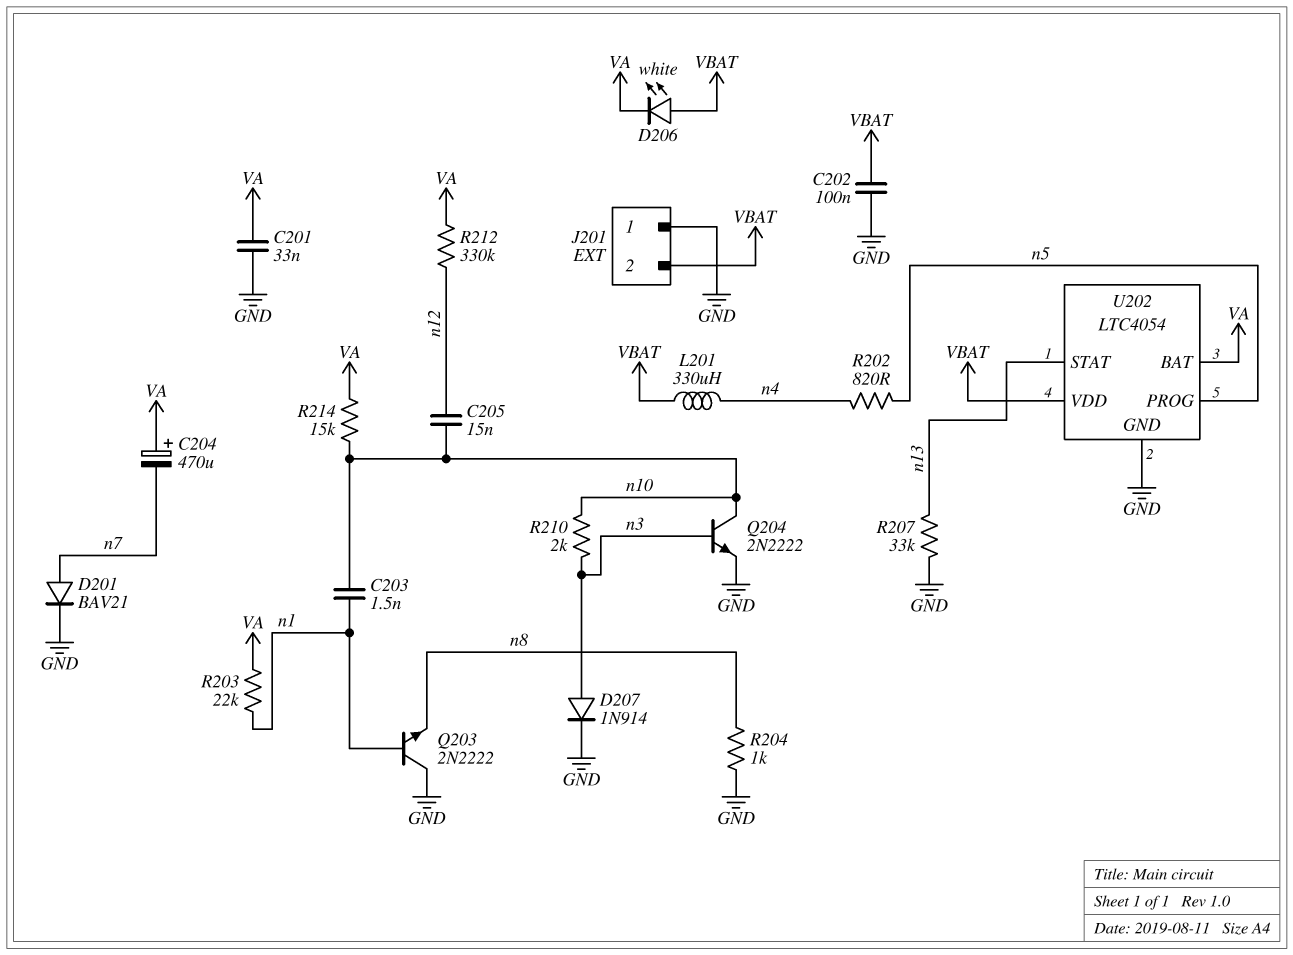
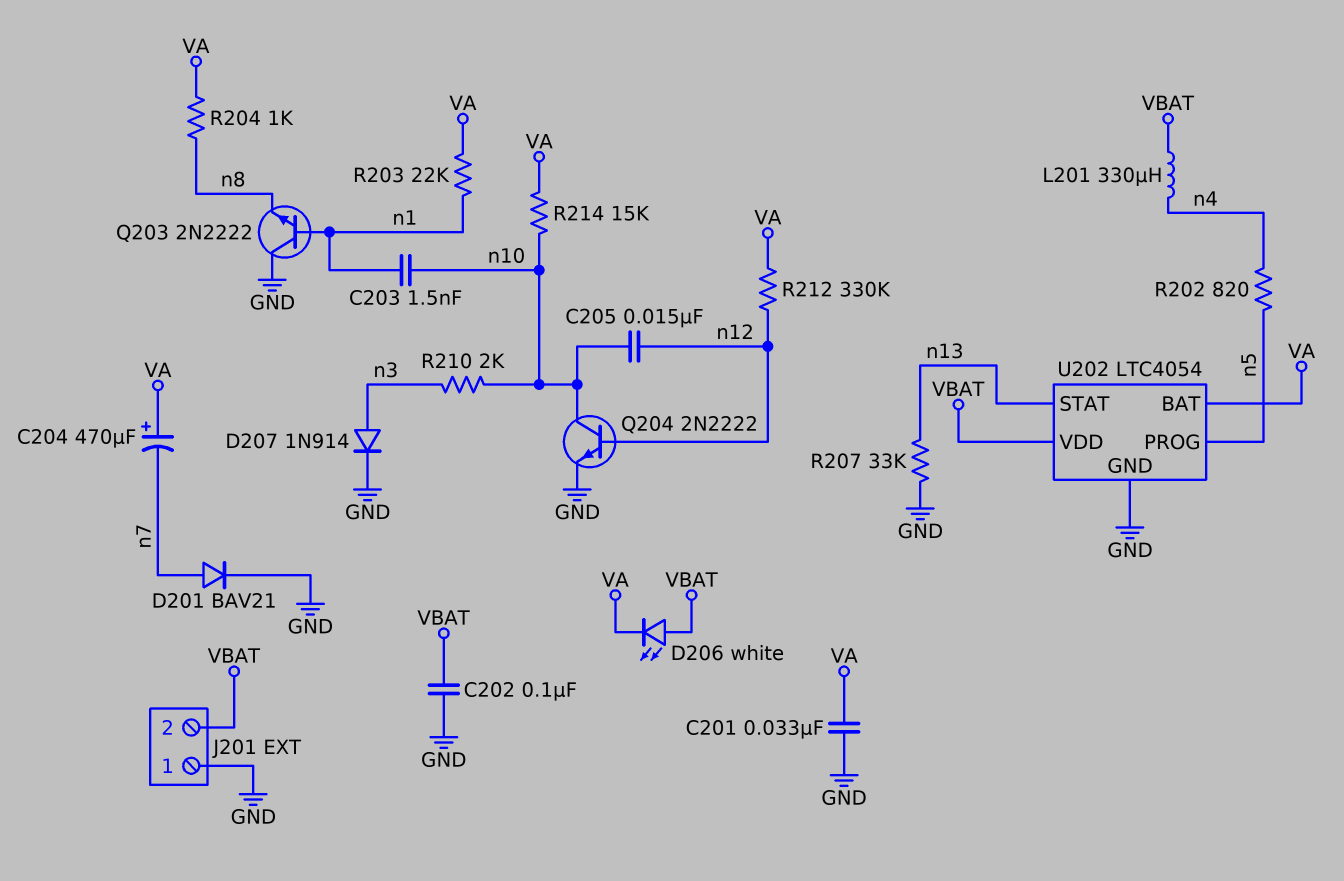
Q204: NPN 2N2222 (B n3, C n10, E GND) -> NPN 2N2222 (B n12, C n10, E GND)
R204: 1k (GND, n8) -> 1k (VA, n8)

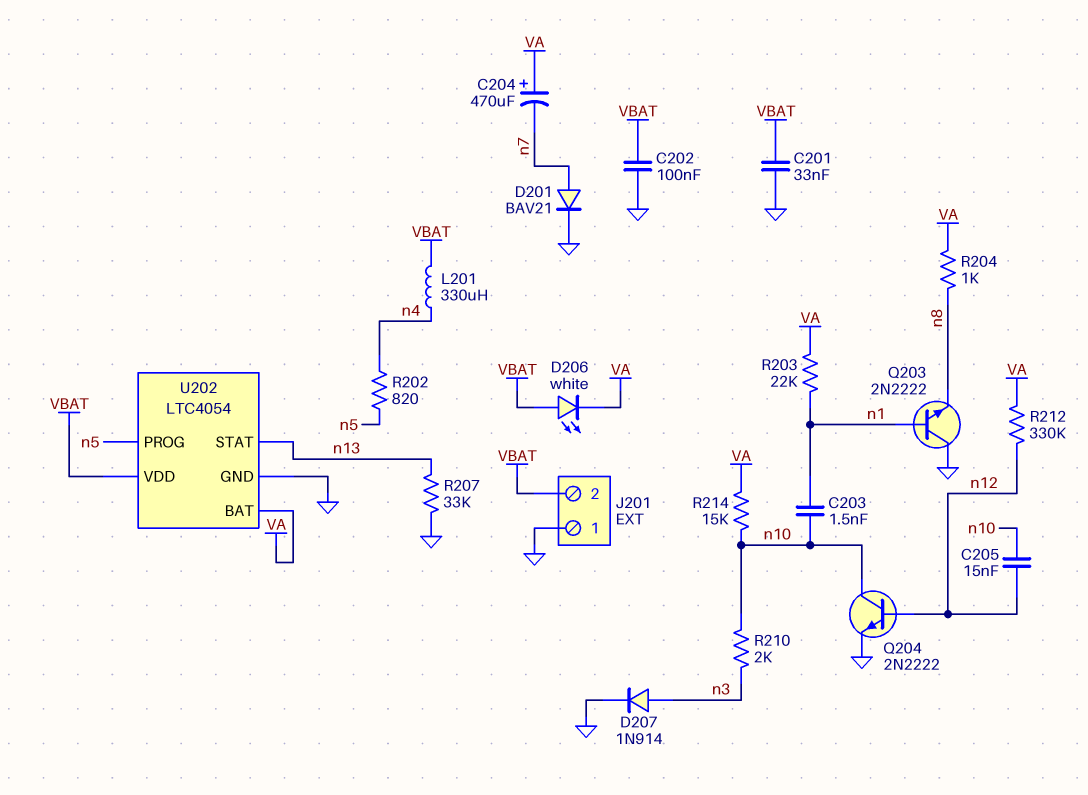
C201: 33nF (GND, VA) -> 33nF (GND, VBAT)

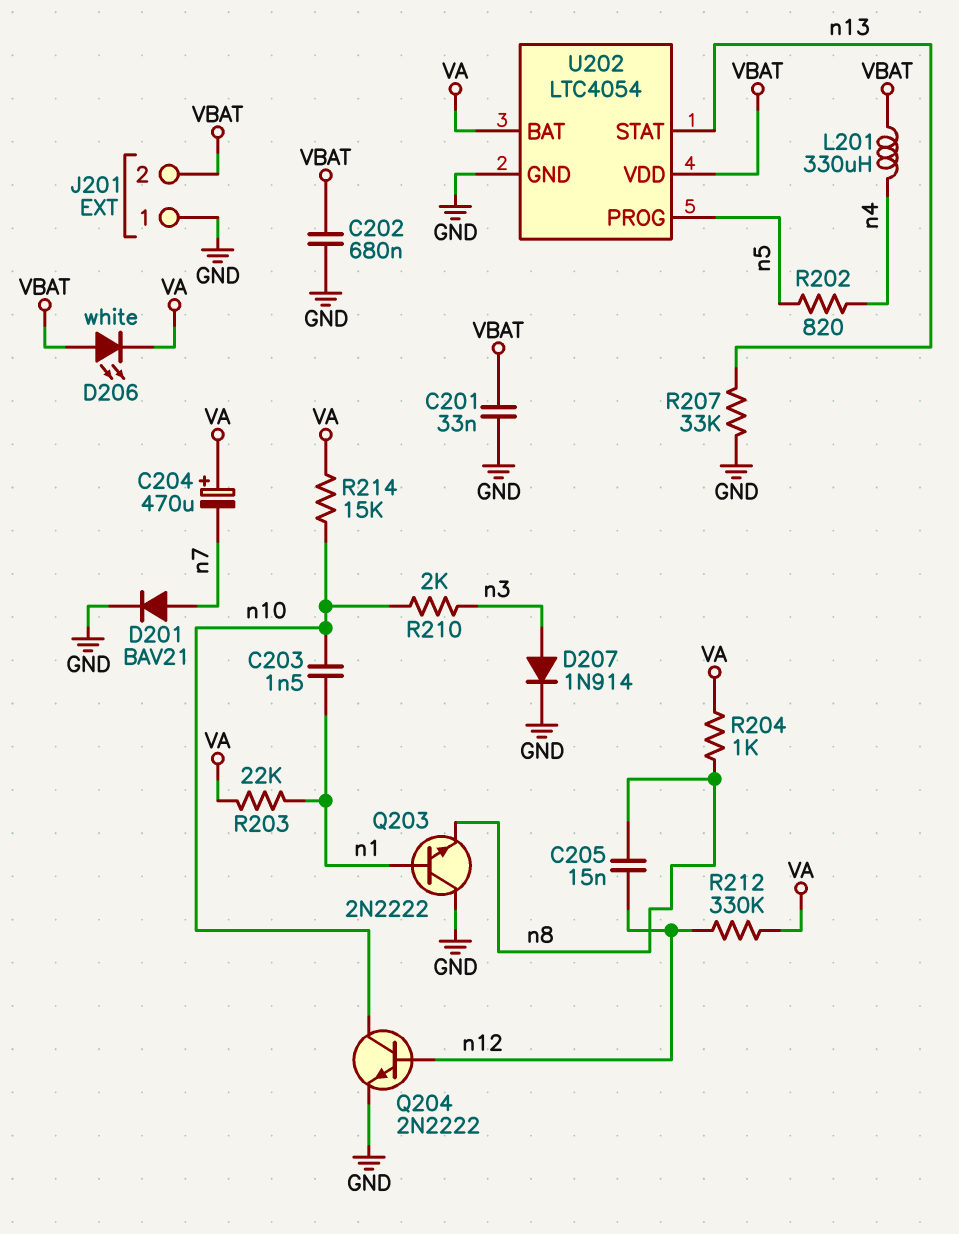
C202: 100nF (GND, VBAT) -> 680nF (GND, VBAT)
C205: 15nF (n10, n12) -> 15nF (n8, n12)

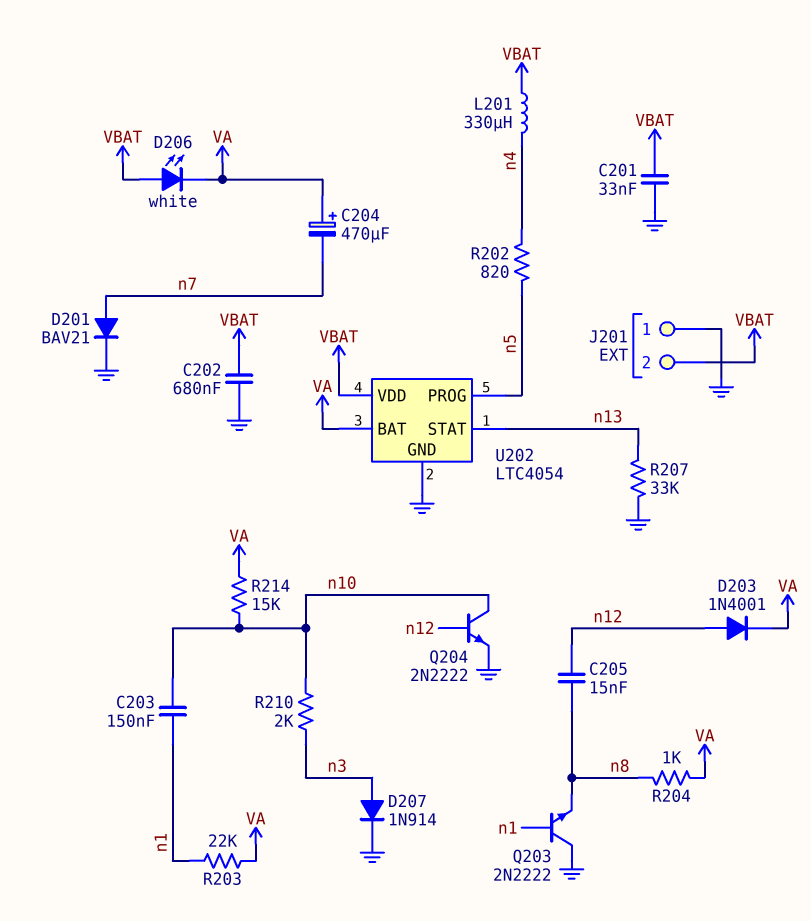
C203: 1.5nF (n1, n10) -> 150nF (n1, n10)
D203: none -> diode 1N4001 (A n12, K VA)
R212: 330k (VA, n12) -> none

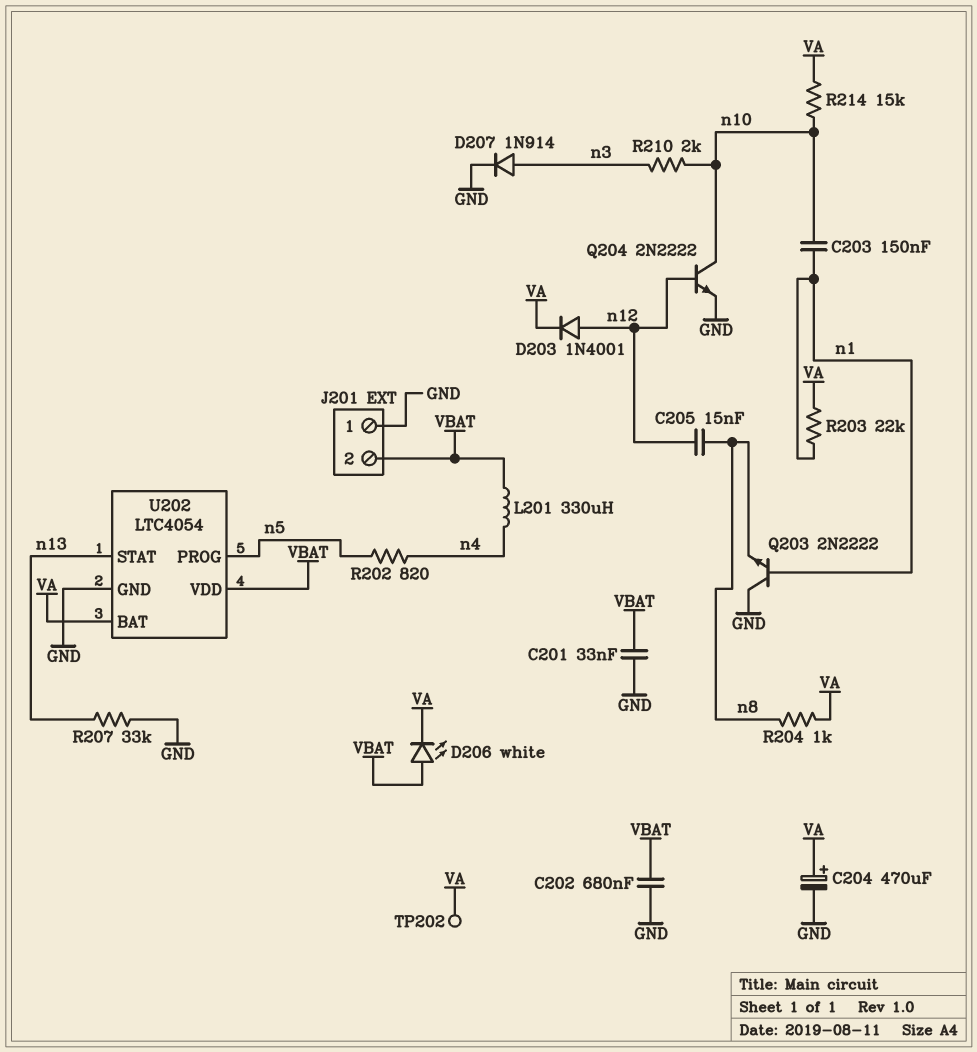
C204: 470uF (plus VA, minus n7) -> 470uF (plus VA, minus GND)
D201: diode BAV21 (A n7, K GND) -> none
TP202: none -> test point (VA)

